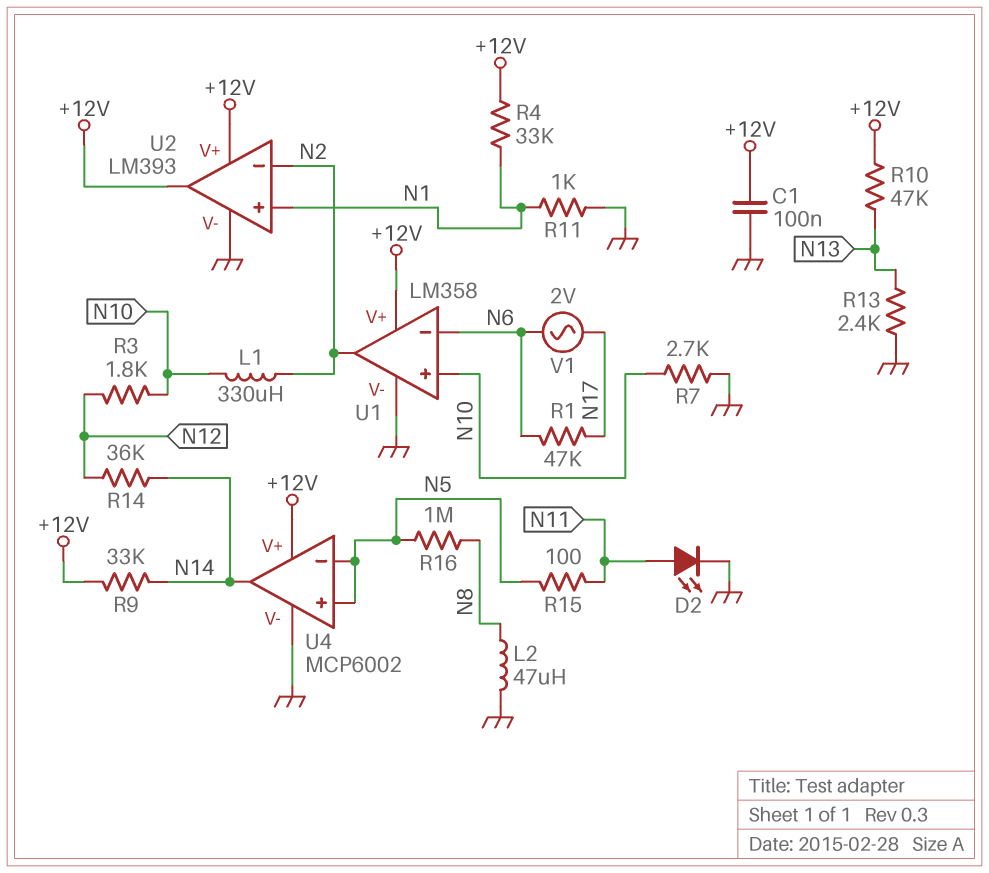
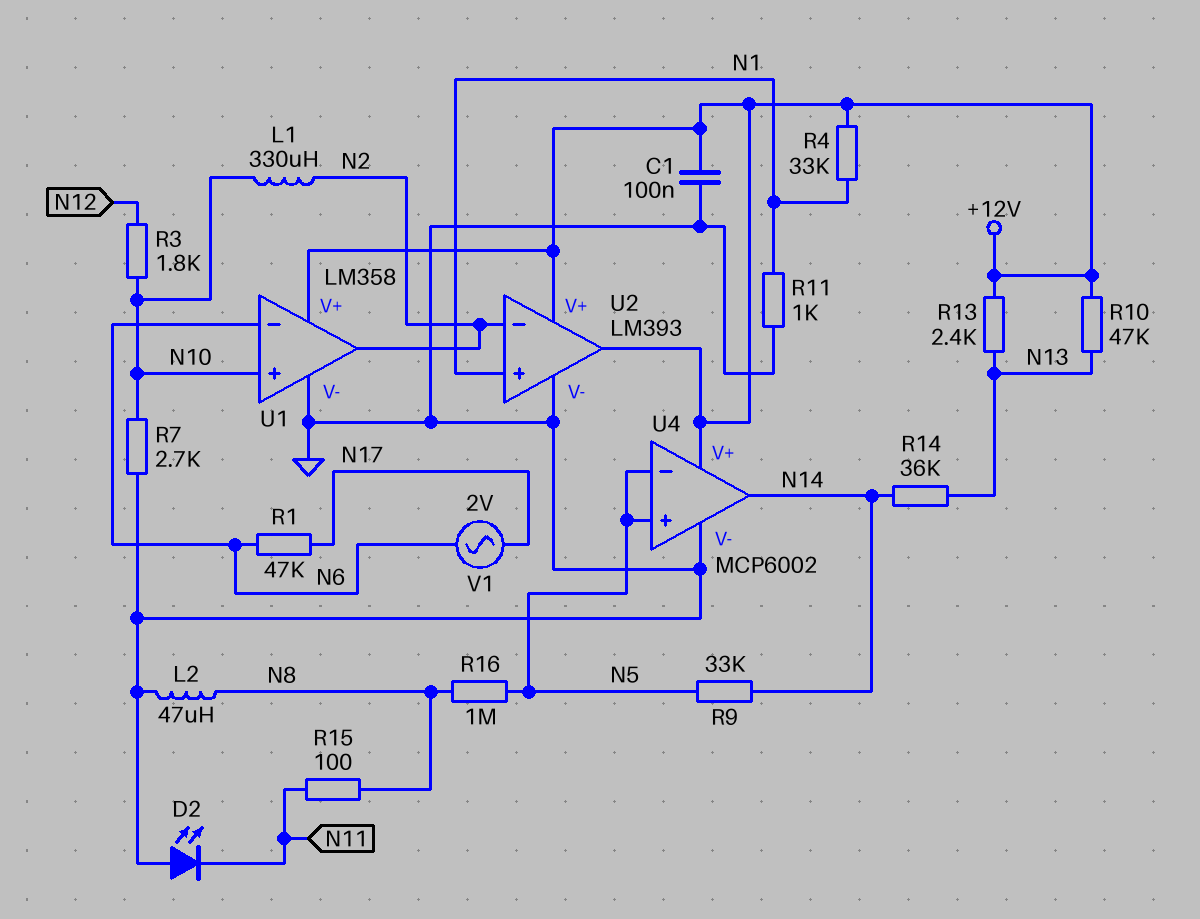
D2: LED (A N11, K GND) -> LED (A GND, K N11)
R9: 33k (+12V, N14) -> 33k (N5, N14)
R13: 2.4k (GND, N13) -> 2.4k (+12V, N13)
R14: 36k (N12, N14) -> 36k (N13, N14)
R15: 100 (N5, N11) -> 100 (N8, N11)

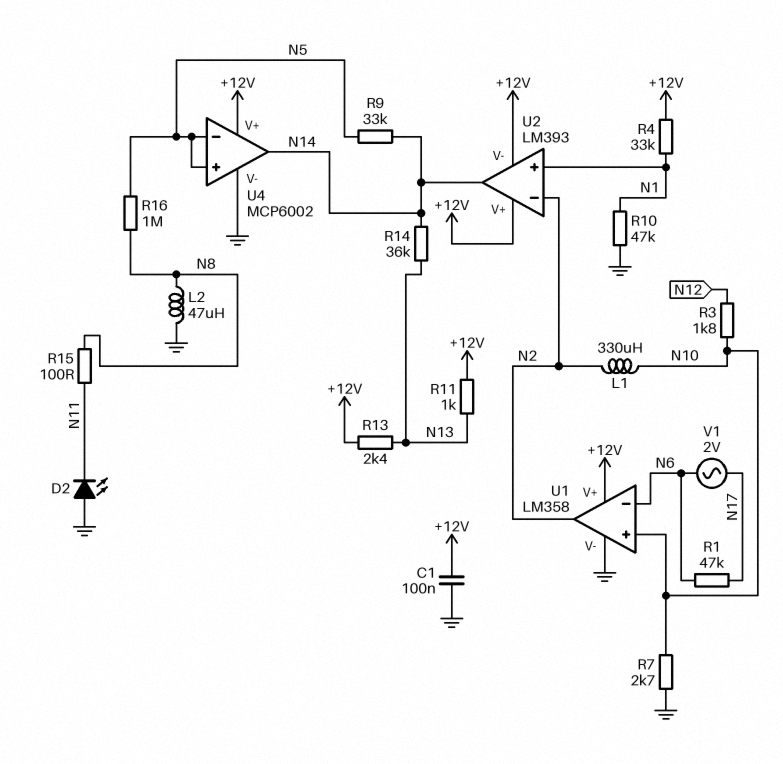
R10: 47k (+12V, N13) -> 47k (GND, N1)
R11: 1k (GND, N1) -> 1k (+12V, N13)
U2 pin V-: GND -> +12V
U2 pin out: +12V -> N14

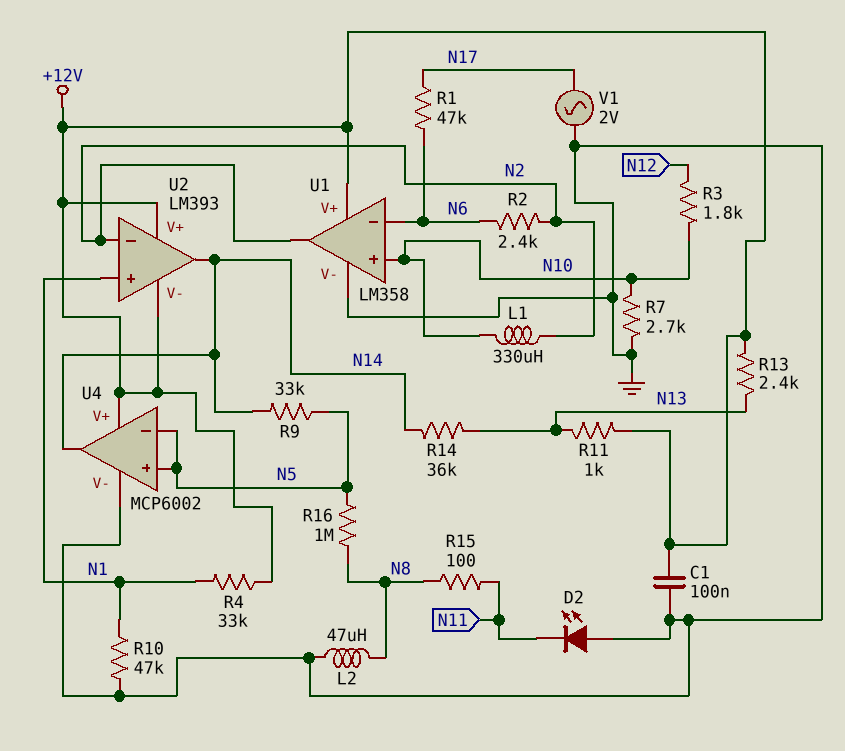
R2: none -> 2.4k (N2, N6)
V1: AC 2V (N6, N17) -> AC 2V (GND, N17)

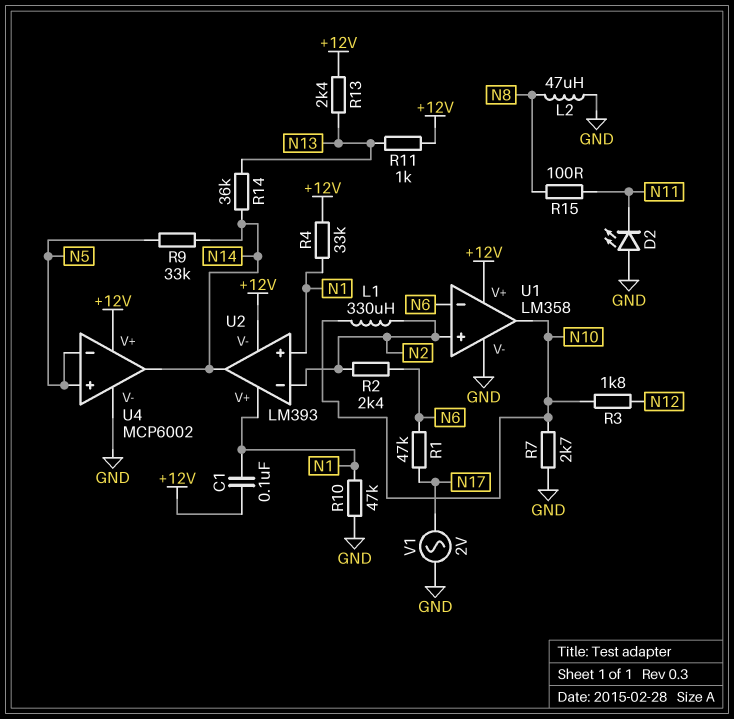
C1: 100nF (+12V, GND) -> 100nF (+12V, N1)
R16: 1M (N5, N8) -> none
U1 pin in+: N10 -> N2
U1 pin out: N2 -> N10
U2 pin V+: +12V -> N1

